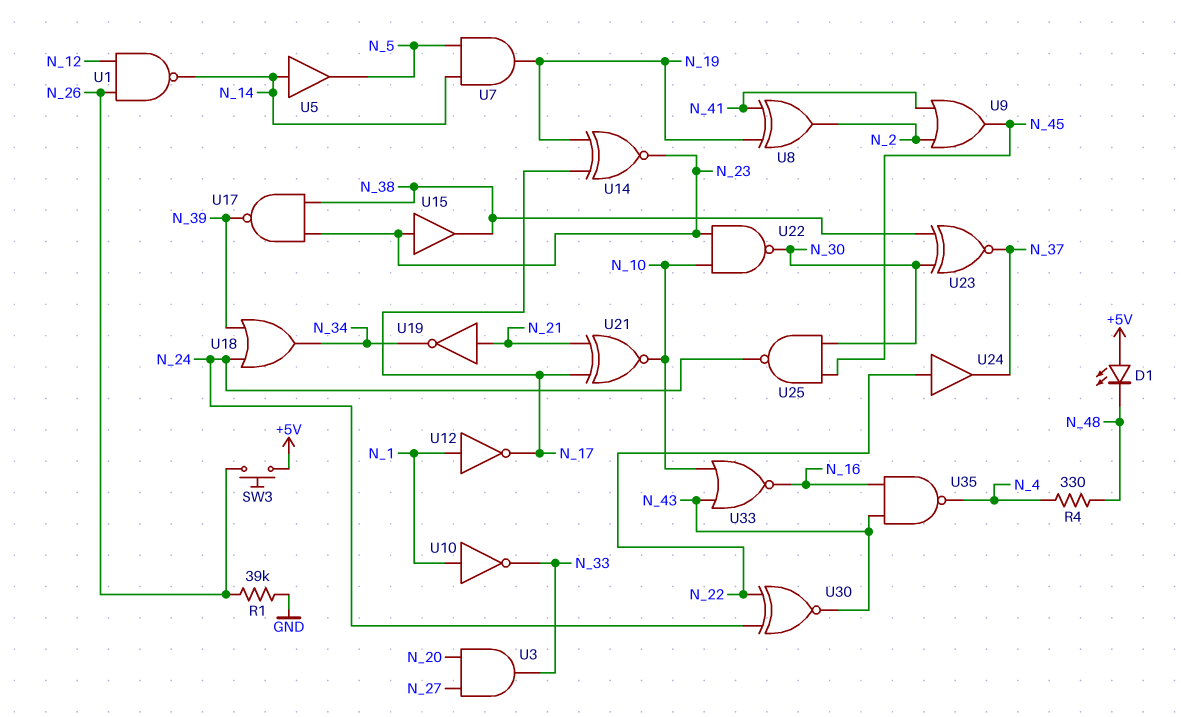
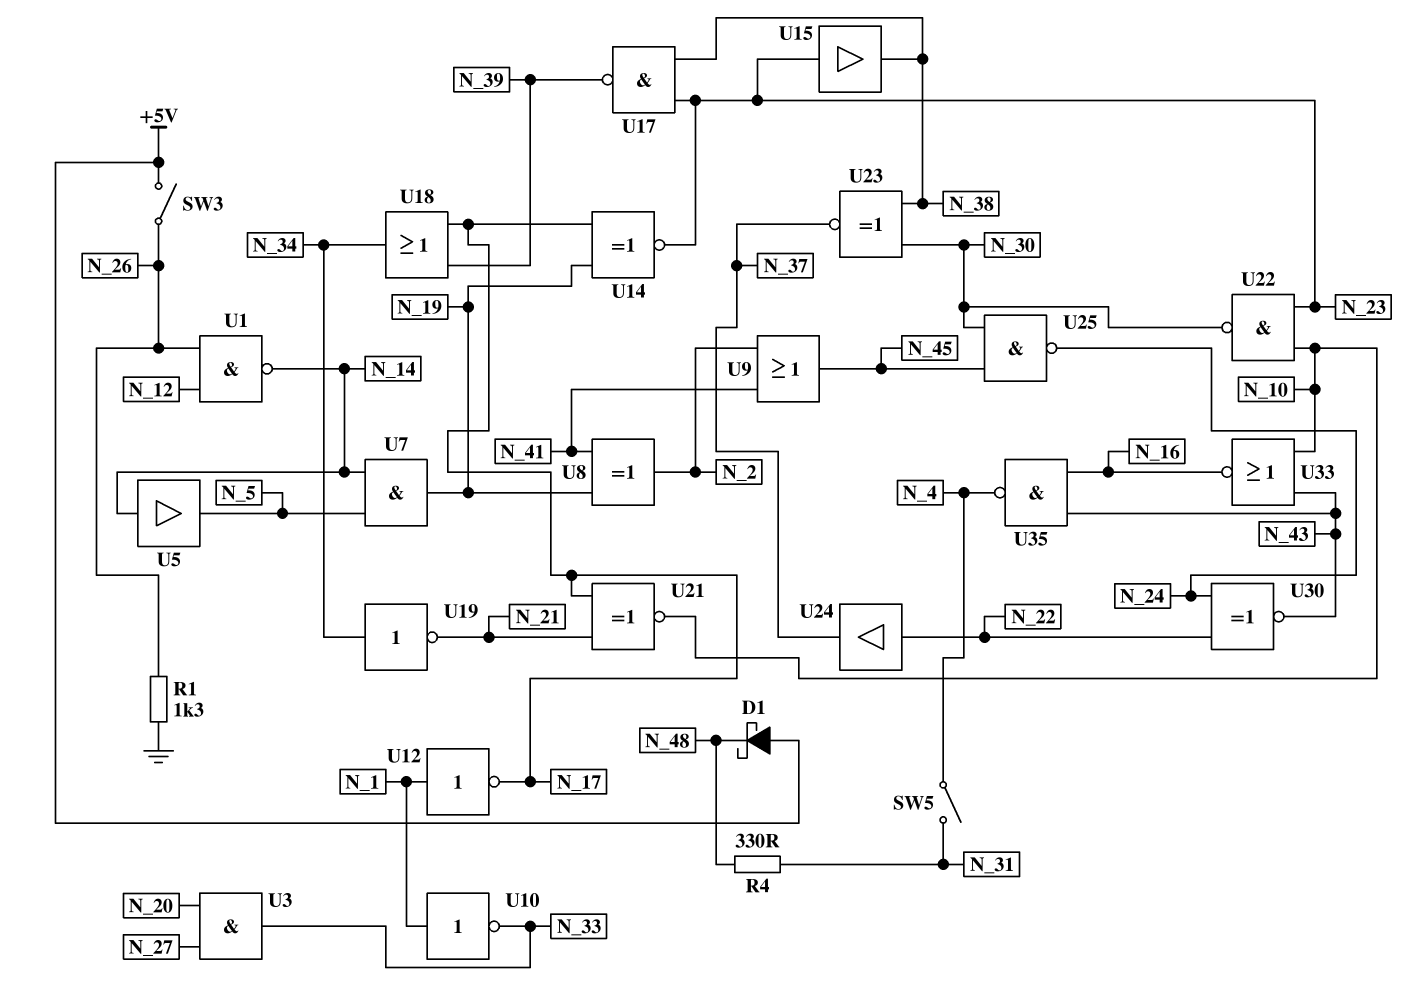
D1: LED (A +5V, K N_48) -> schottky (A +5V, K N_48)
R1: 39k (GND, N_26) -> 1.3k (GND, N_26)
R4: 330 (N_4, N_48) -> 330 (N_31, N_48)
SW3: button (+5V, N_26) -> switch (+5V, N_26)
SW5: none -> switch (N_4, N_31)
U18: OR (in N_24, in N_39, out N_34) -> OR (in N_17, in N_39, out N_34)
U19: NOT (in N_21, out N_34) -> NOT (in N_34, out N_21)

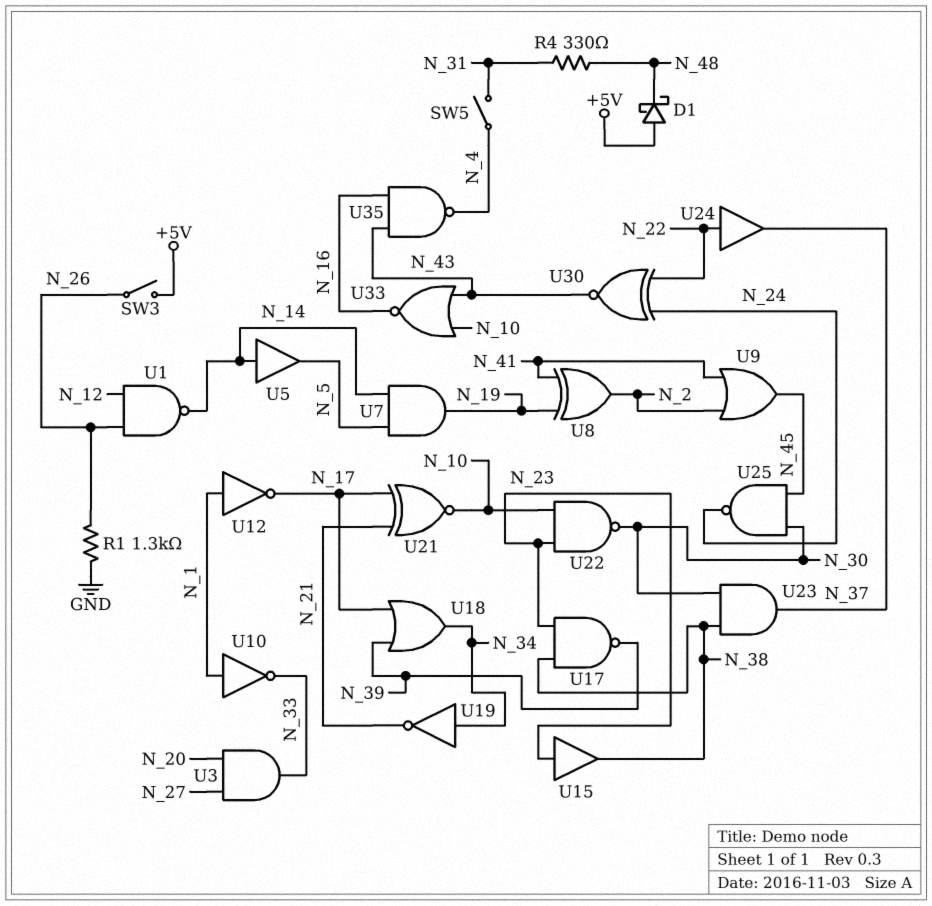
U14: XNOR (in N_17, in N_19, out N_23) -> none
U23: XNOR (in N_30, in N_38, out N_37) -> AND (in N_30, in N_38, out N_37)

